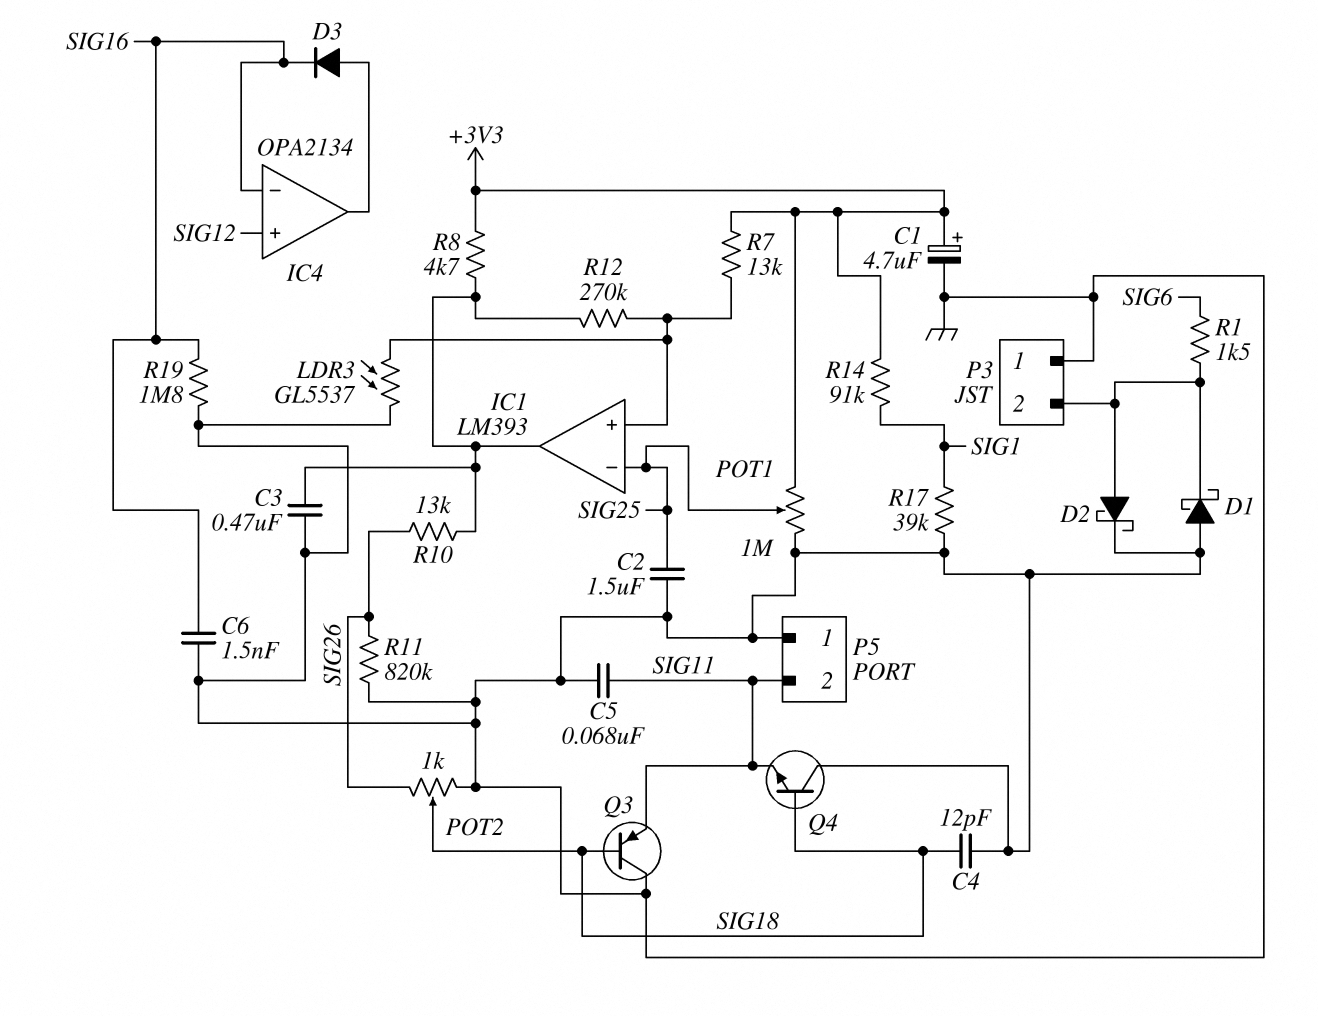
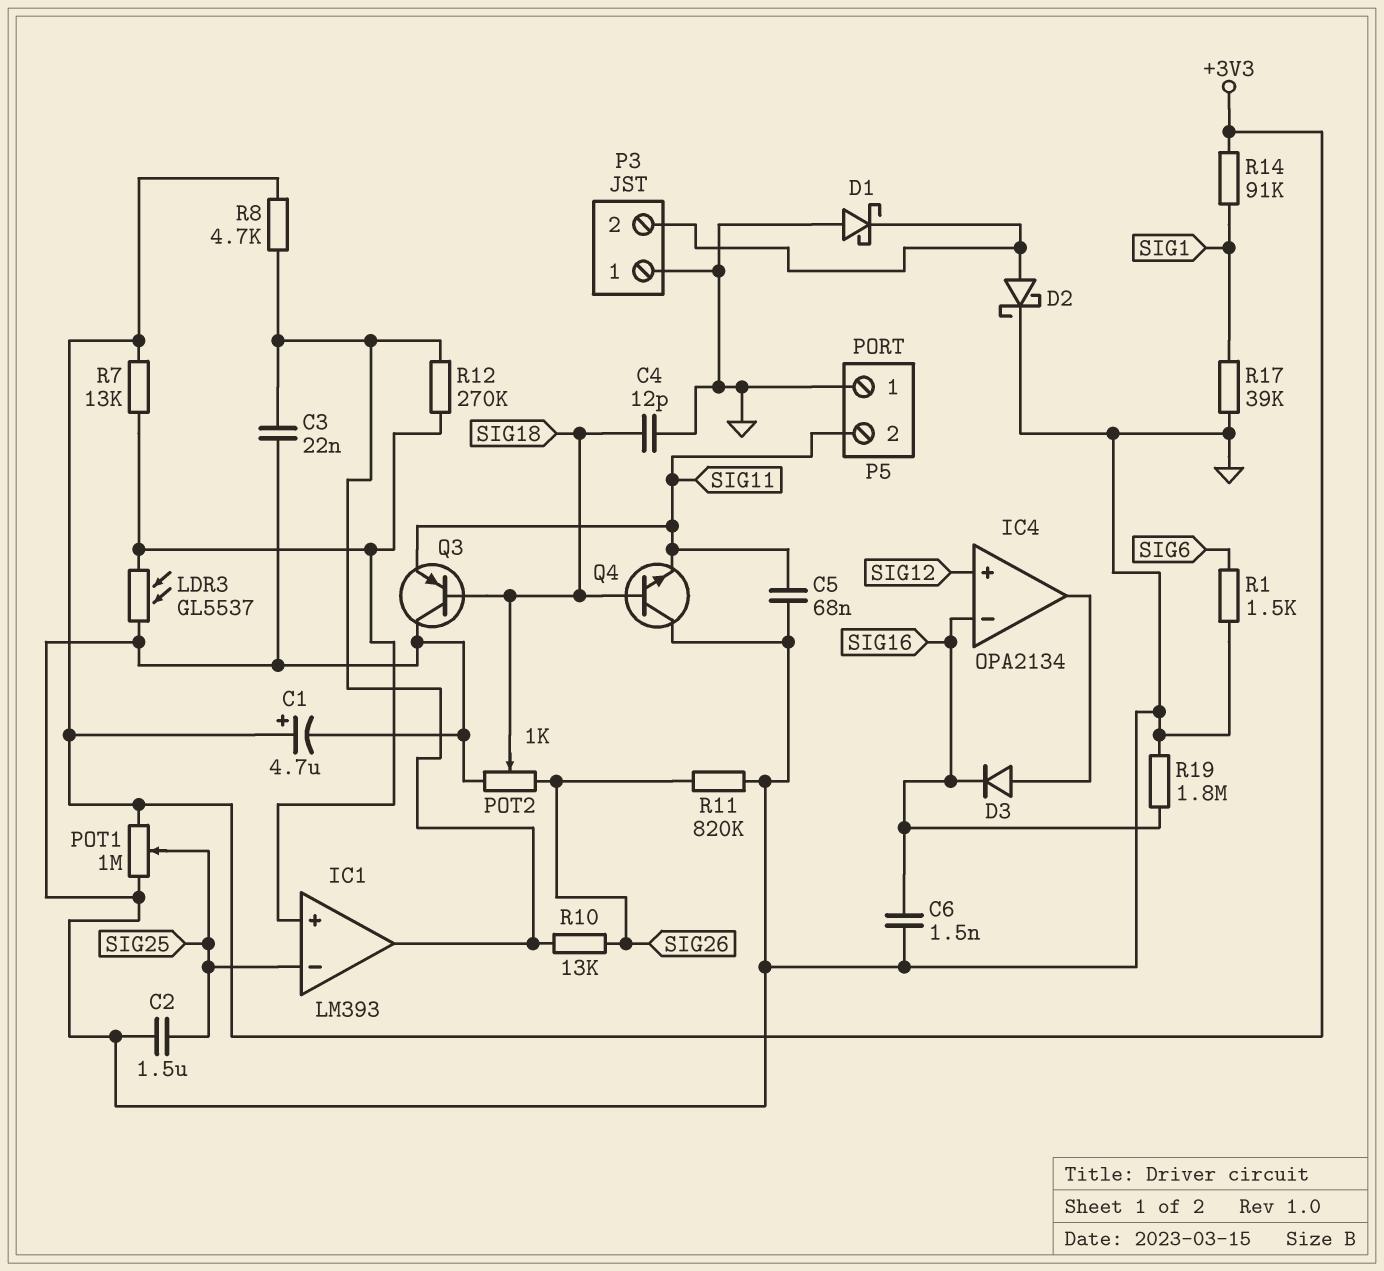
C3: 470nF (GND, IC1/out) -> 22nF (GND, IC1/out)
R1: 1.5k (P3/2, SIG6) -> 1.5k (GND, SIG6)

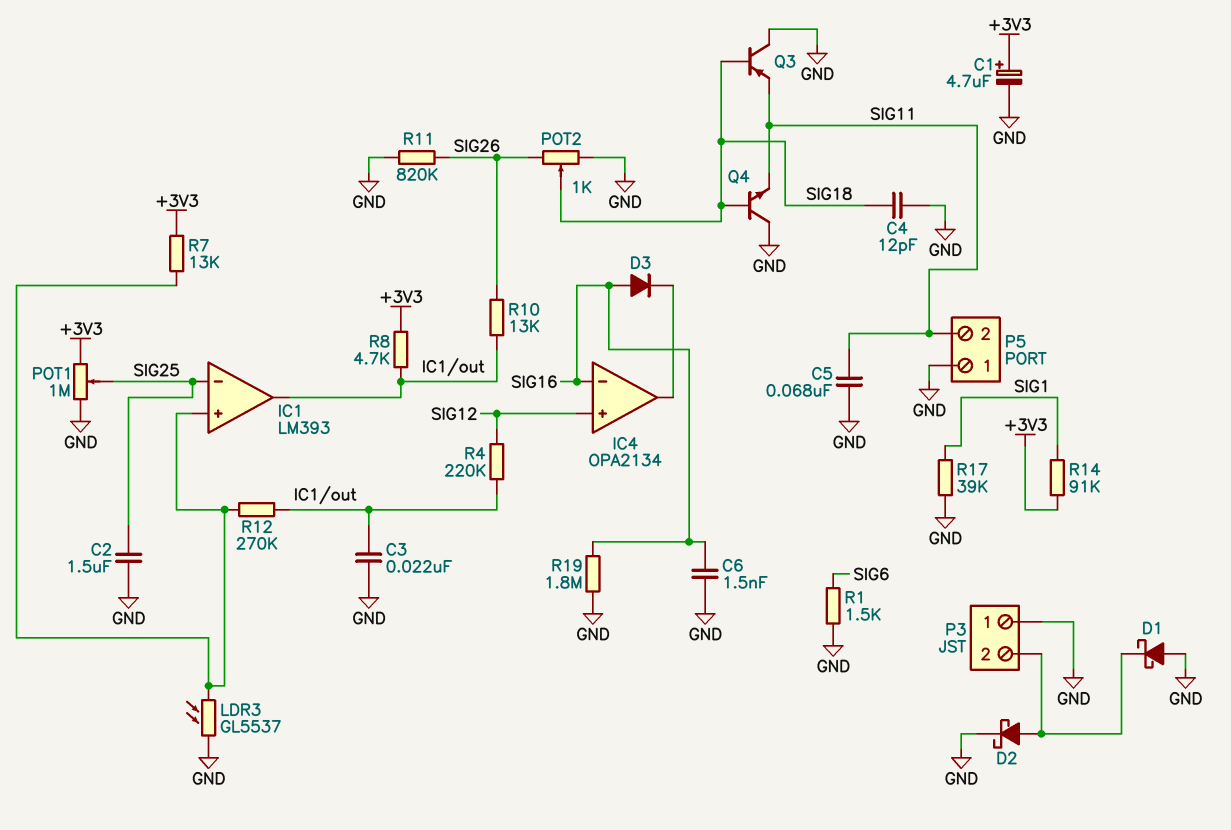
D3: diode (A IC4/out, K SIG16) -> diode (A SIG16, K IC4/out)
R4: none -> 220k (IC1/out, SIG12)

